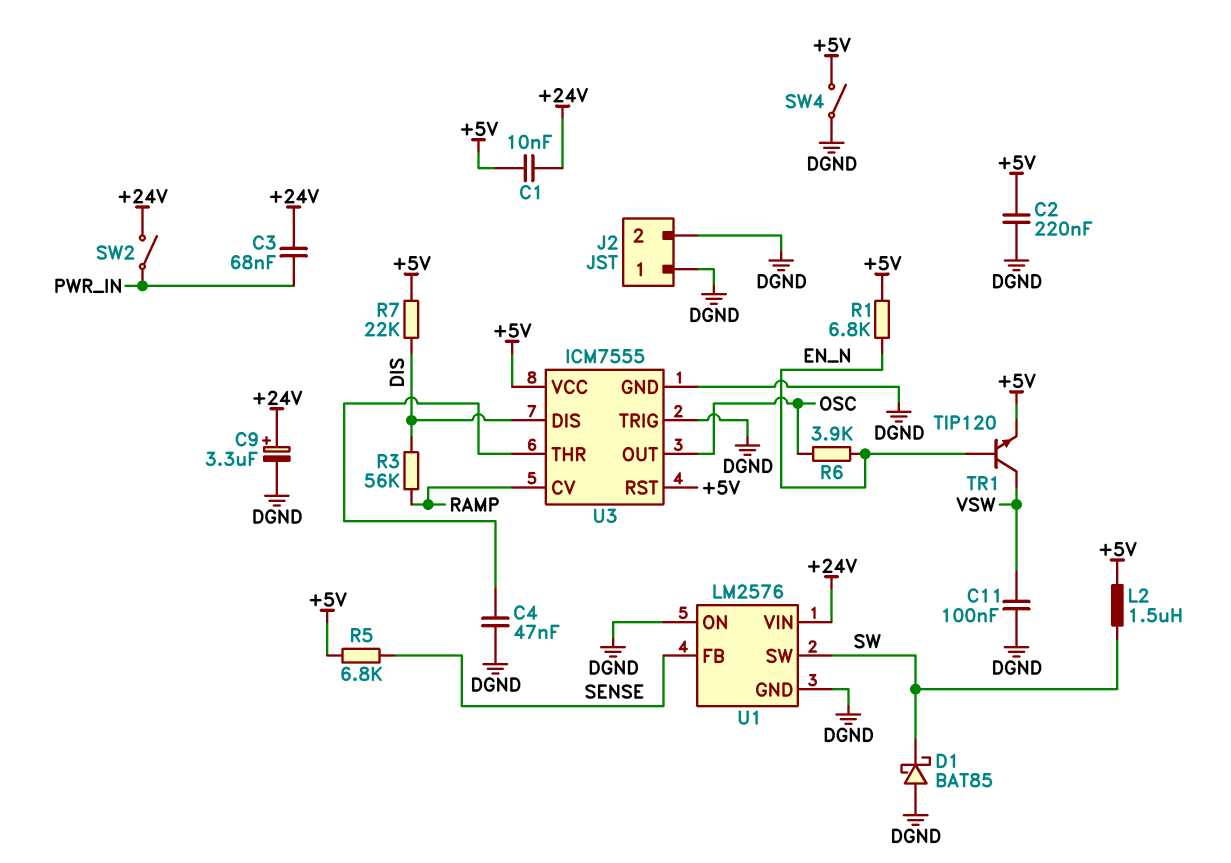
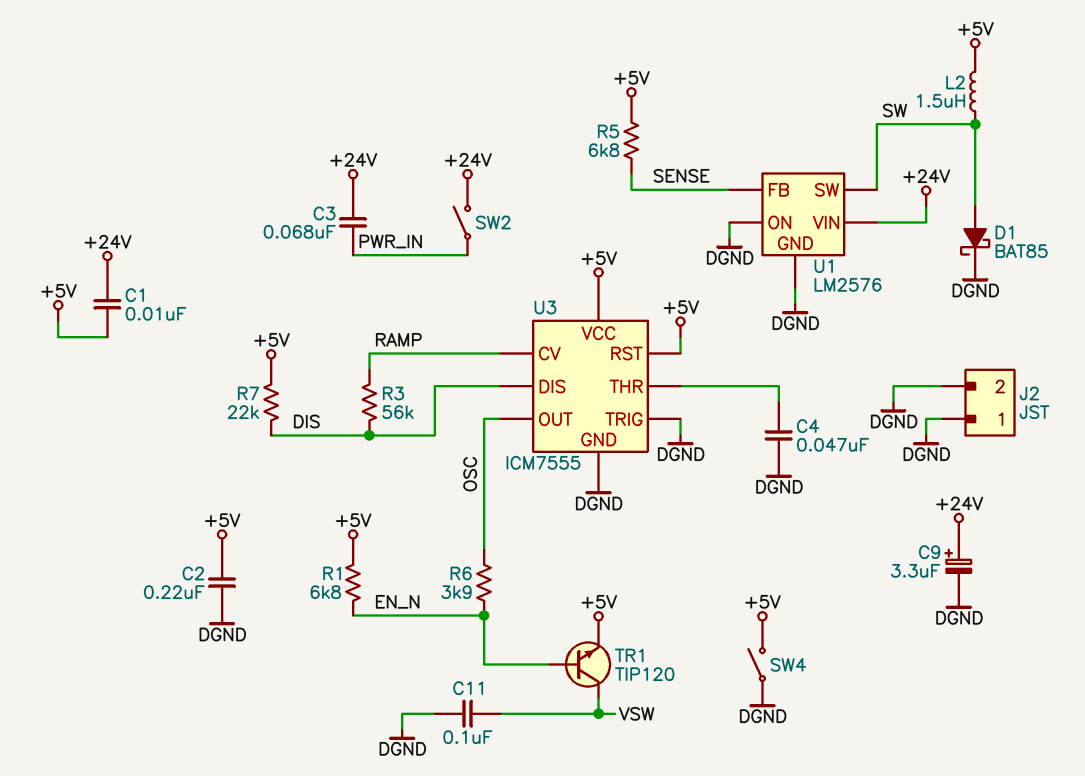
D1: schottky BAT85 (A DGND, K SW) -> schottky BAT85 (A SW, K DGND)

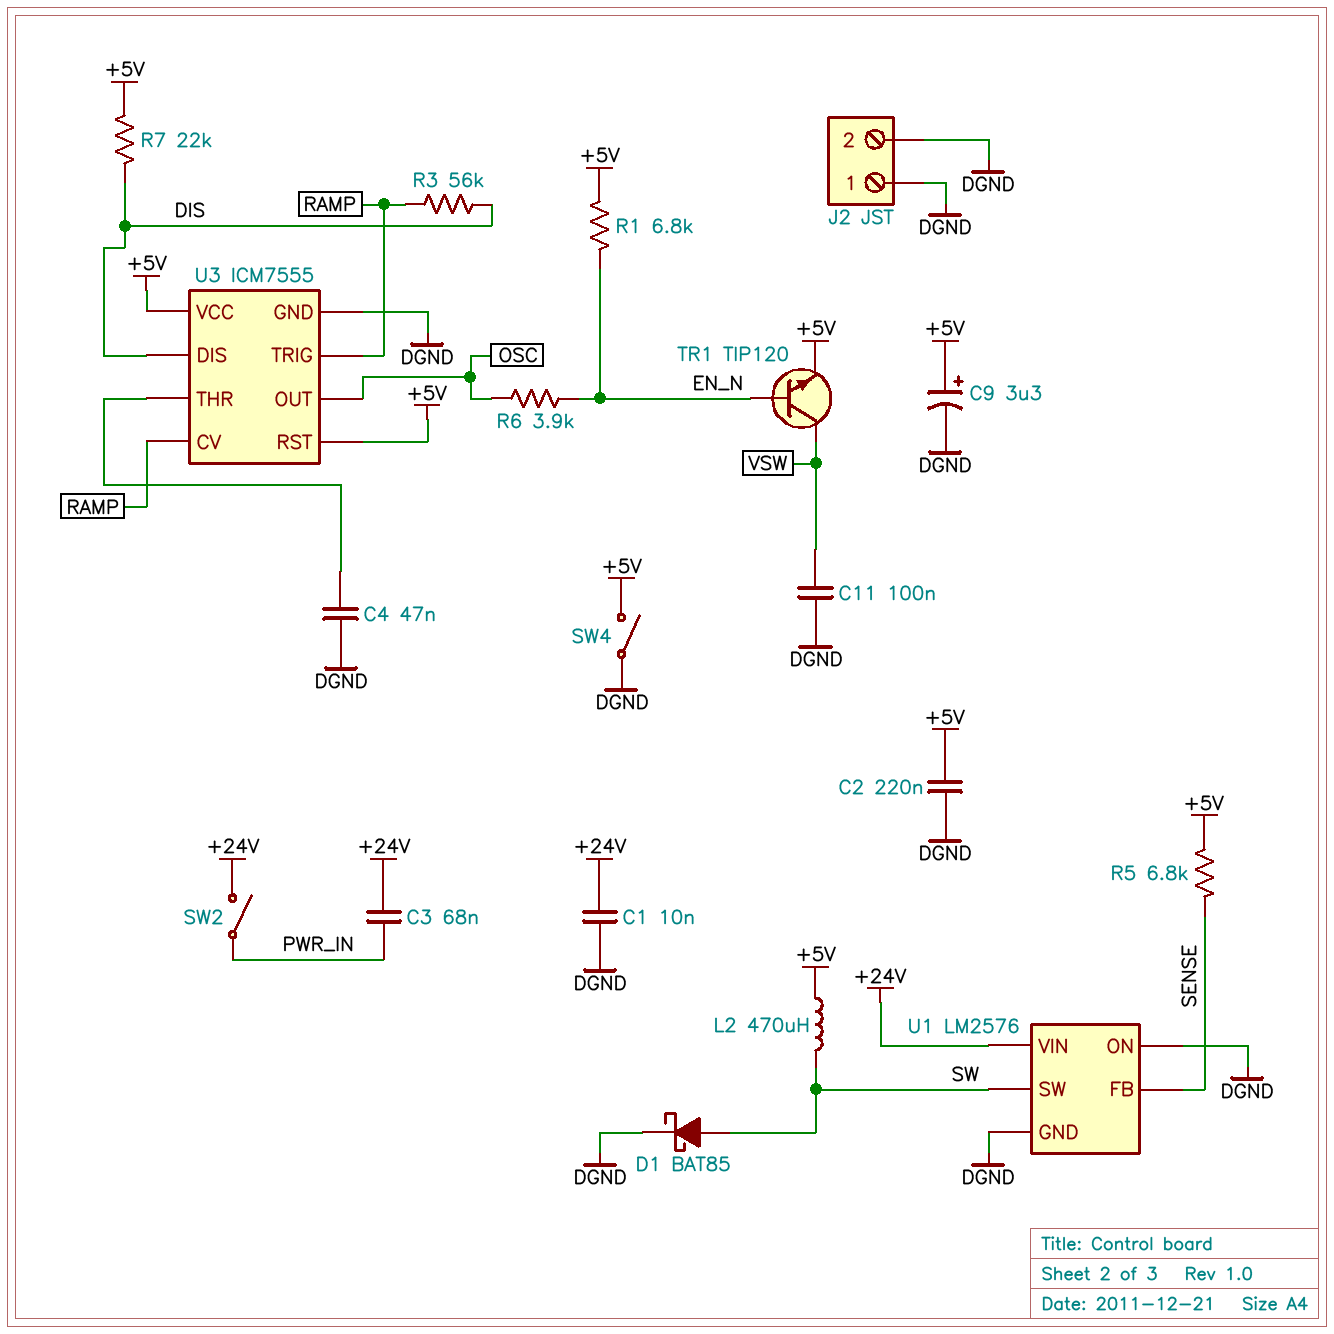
C1: 10nF (+5V, +24V) -> 10nF (+24V, DGND)
C9: 3.3uF (plus +24V, minus DGND) -> 3.3uF (plus +5V, minus DGND)
L2: 1.5uH (+5V, SW) -> 470uH (+5V, SW)
U3 pin TRIG: DGND -> RAMP

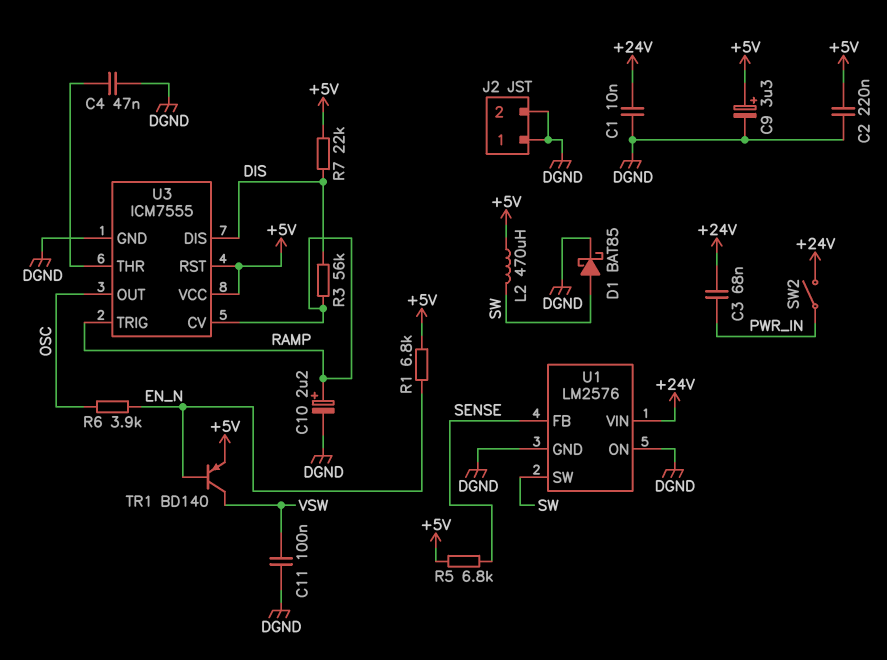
C10: none -> 2.2uF (plus RAMP, minus DGND)
SW4: switch (+5V, DGND) -> none
TR1: NPN TIP120 (B EN_N, C VSW, E +5V) -> PNP BD140 (B EN_N, C VSW, E +5V)

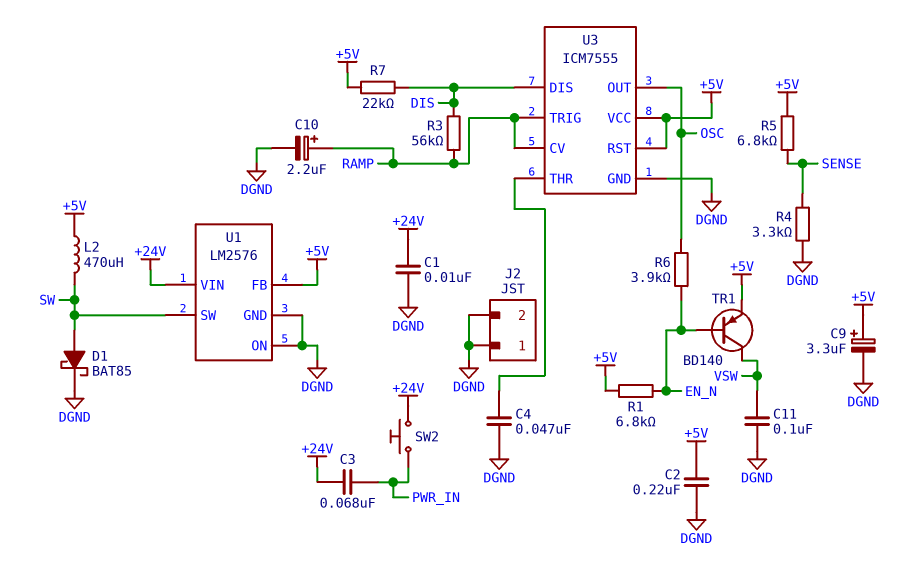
R4: none -> 3.3k (DGND, SENSE)
SW2: switch (+24V, PWR_IN) -> button (+24V, PWR_IN)
U1 pin FB: SENSE -> +5V

